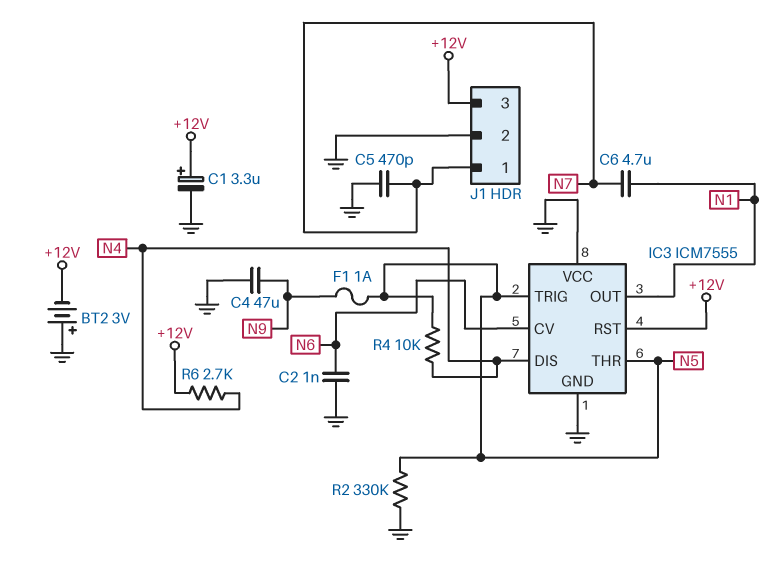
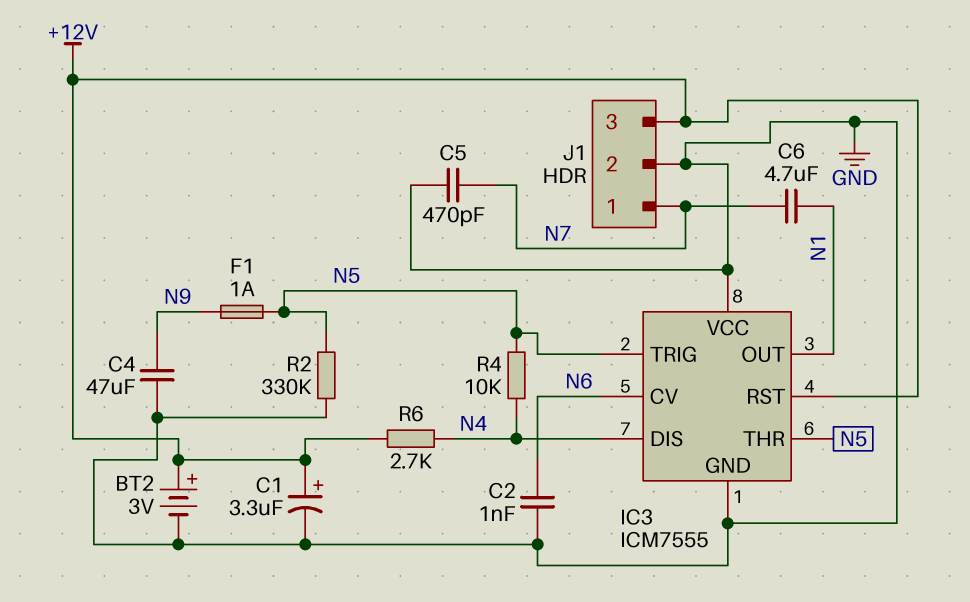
BT2: 3V (plus GND, minus +12V) -> 3V (plus +12V, minus GND)

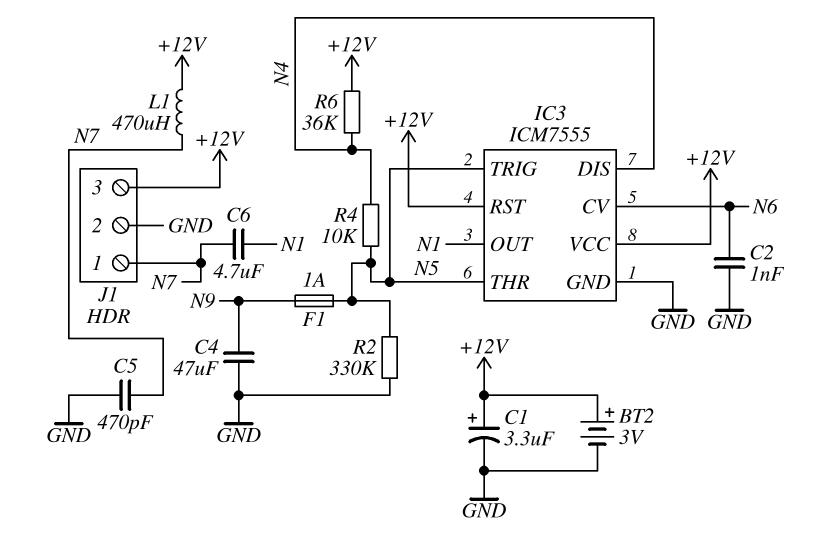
IC3 pin VCC: GND -> +12V
L1: none -> 470uH (+12V, N7)
R6: 2.7k (+12V, N4) -> 36k (+12V, N4)

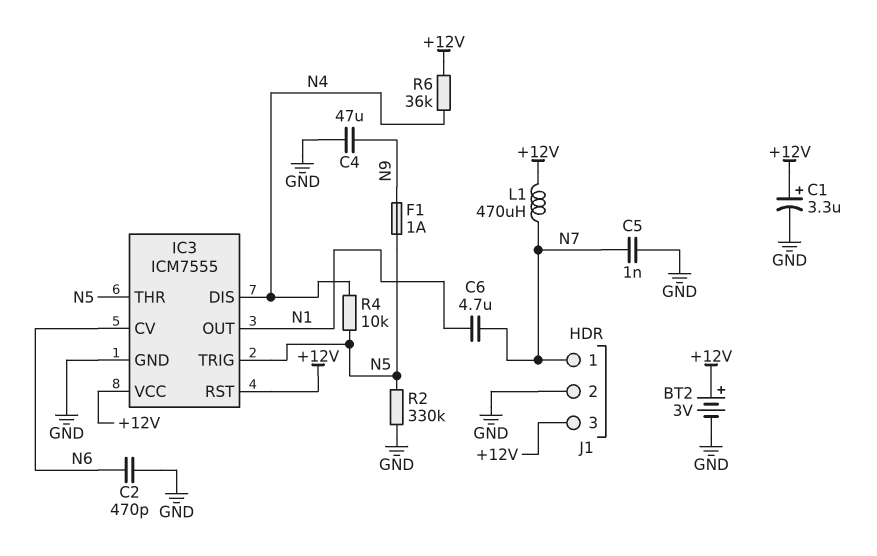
C2: 1nF (GND, N6) -> 470pF (GND, N6)
C5: 470pF (GND, N7) -> 1nF (GND, N7)

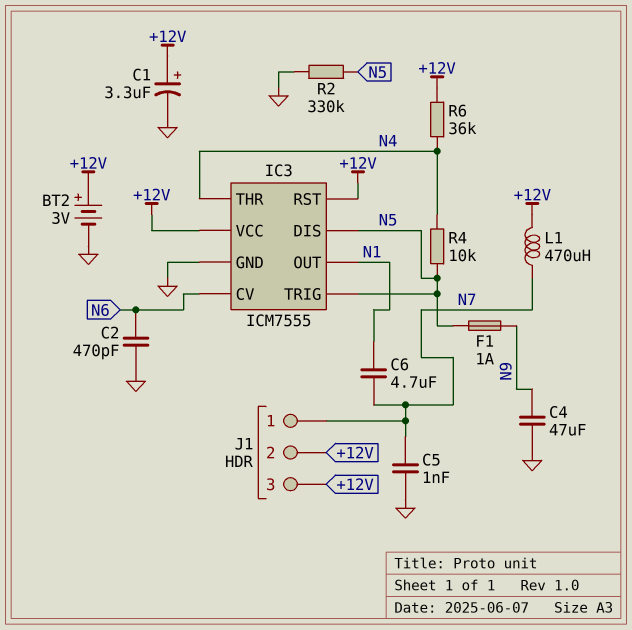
IC3 pin DIS: N4 -> N5
IC3 pin THR: N5 -> N4
J1 pin 2: GND -> +12V

